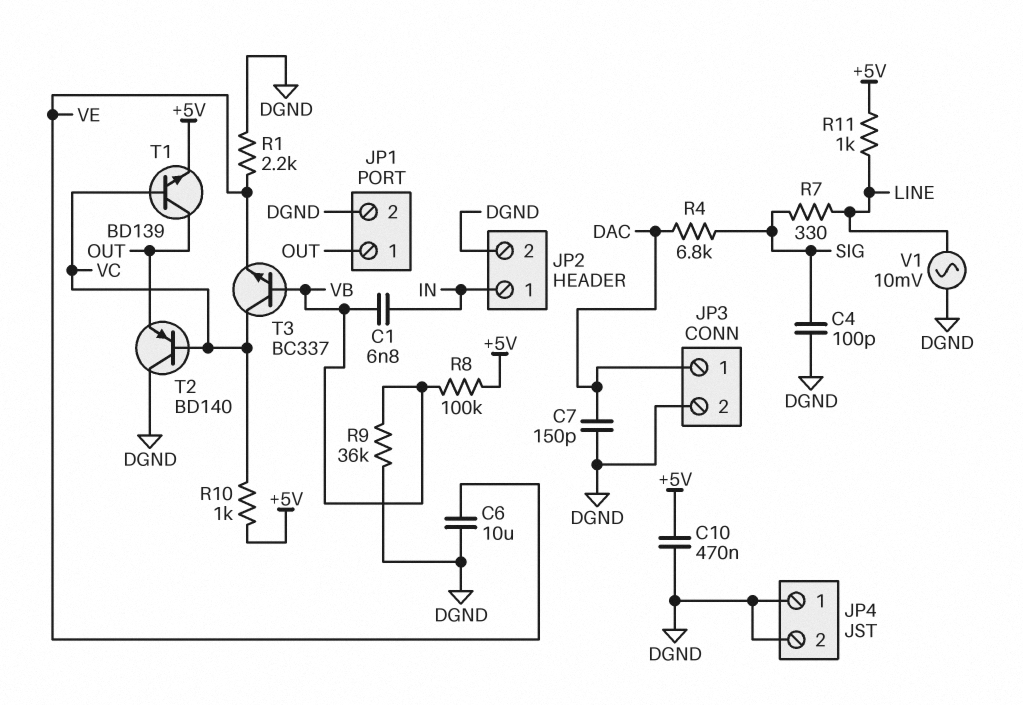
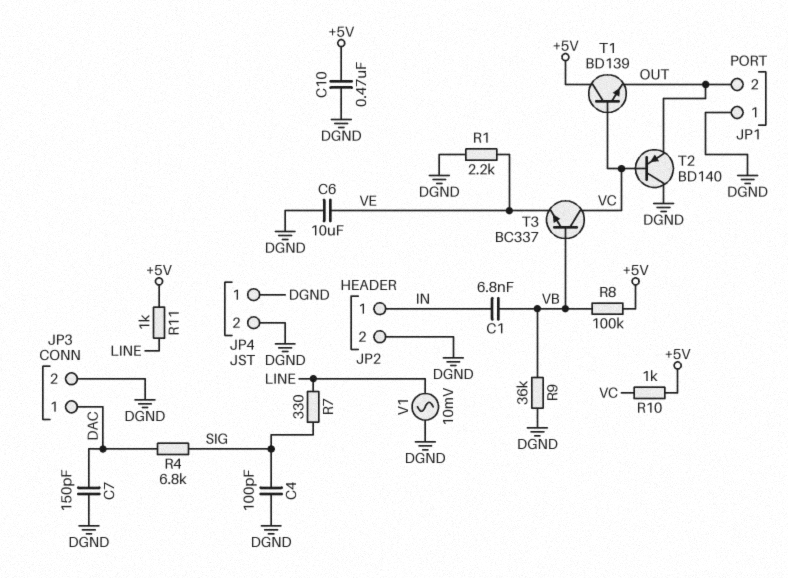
JP1 pin 1: OUT -> DGND
JP1 pin 2: DGND -> OUT
T1: NPN BD139 (B VC, C OUT, E +5V) -> NPN BD139 (B VC, C +5V, E OUT)

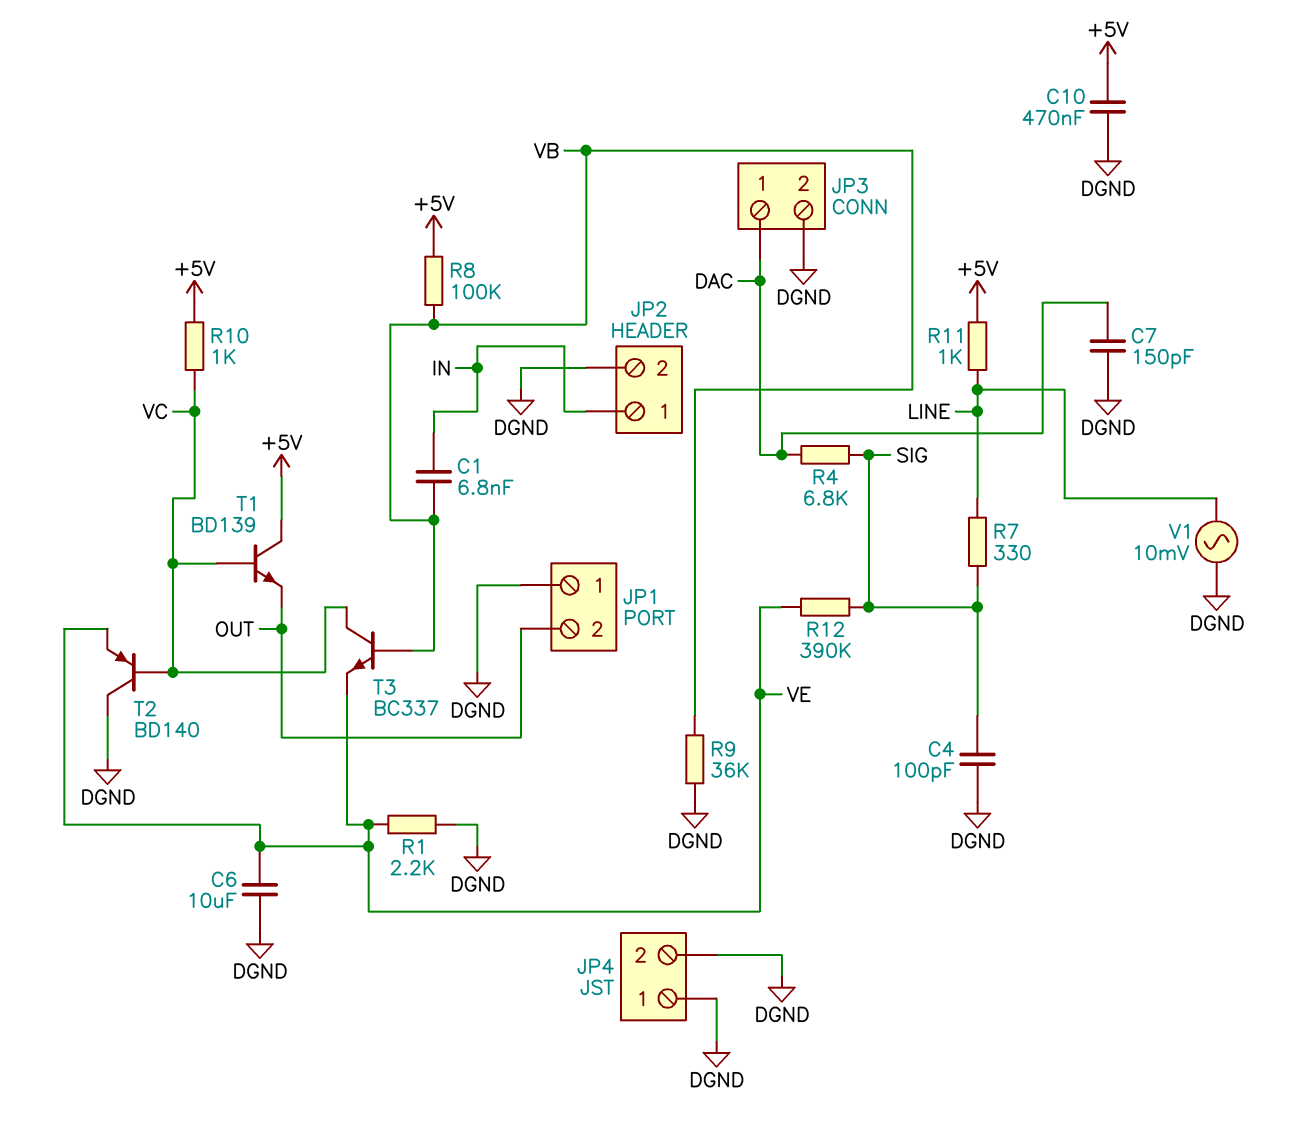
R12: none -> 390k (SIG, VE)
T2: PNP BD140 (B VC, C DGND, E OUT) -> PNP BD140 (B VC, C DGND, E VE)

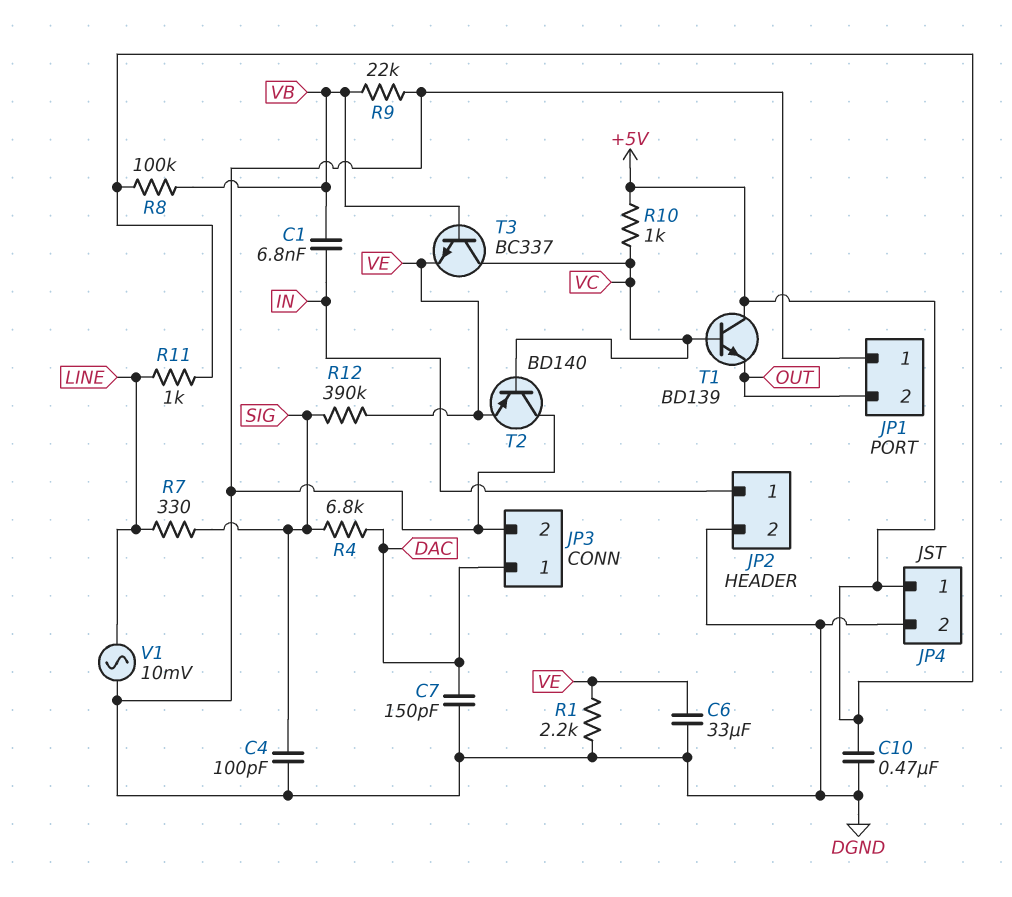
C6: 10uF (DGND, VE) -> 33uF (DGND, VE)
JP4 pin 1: DGND -> +5V
R9: 36k (DGND, VB) -> 22k (DGND, VB)

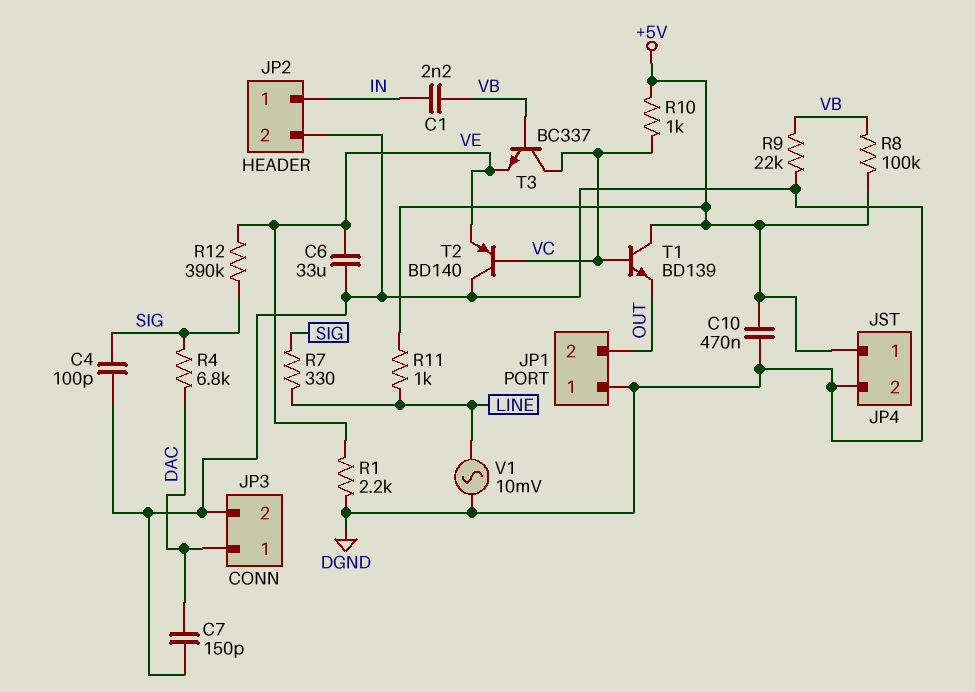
C1: 6.8nF (IN, VB) -> 2.2nF (IN, VB)

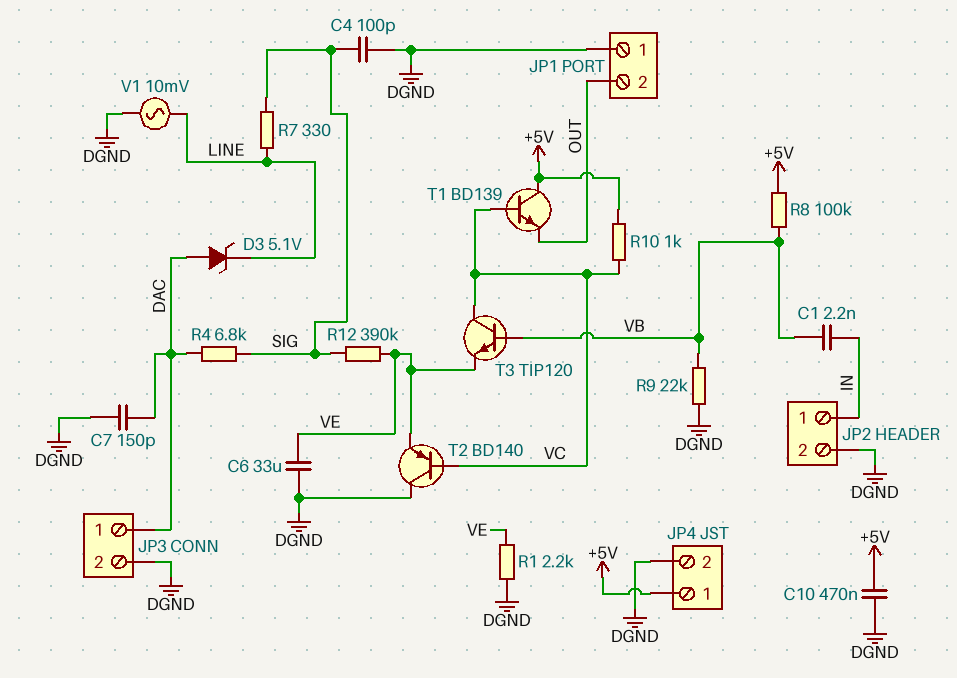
D3: none -> zener 5.1V (A DAC, K LINE)
R11: 1k (+5V, LINE) -> none
T3: NPN BC337 (B VB, C VC, E VE) -> NPN TIP120 (B VB, C VC, E VE)

